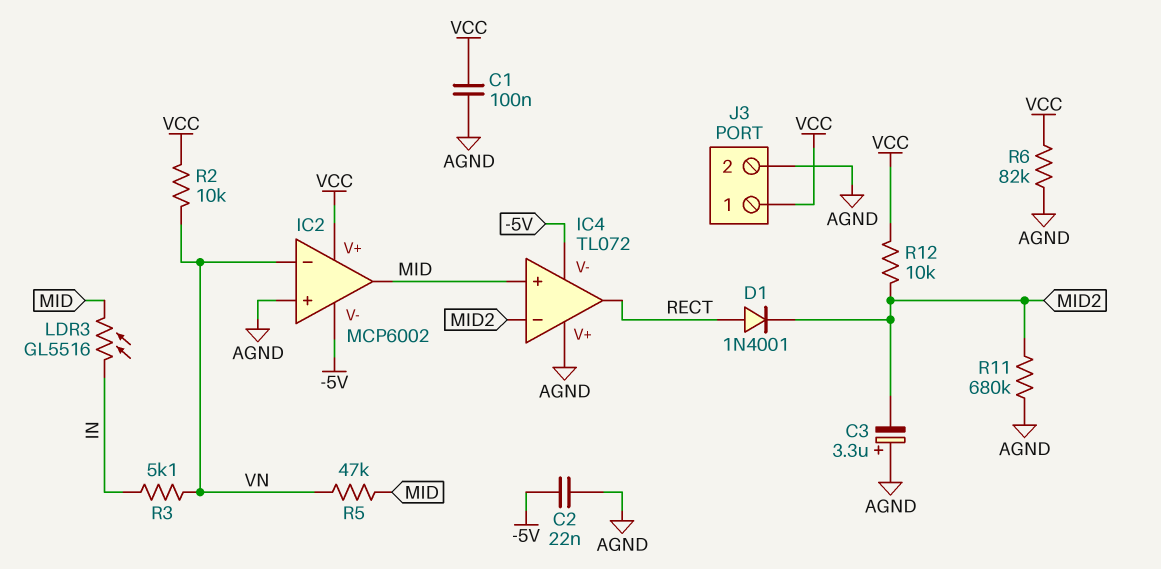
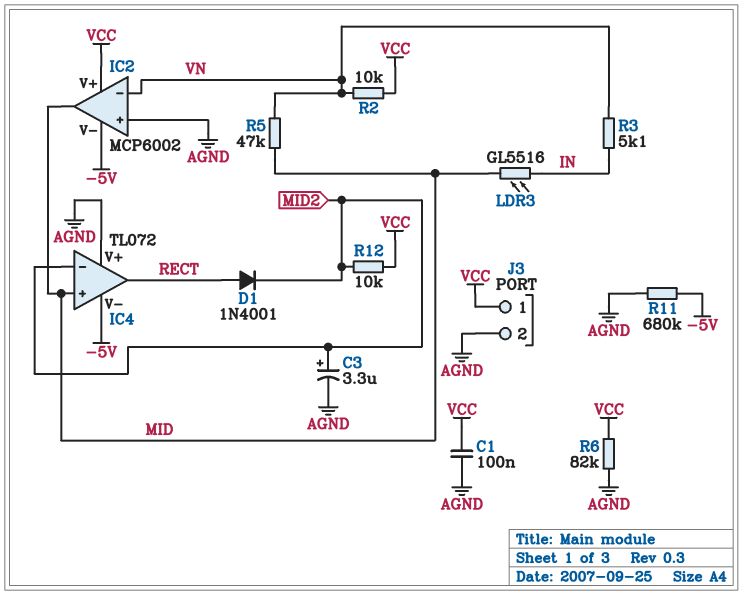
C2: 22nF (-5V, AGND) -> none
C3: 3.3uF (plus AGND, minus MID2) -> 3.3uF (plus MID2, minus AGND)
R11: 680k (AGND, MID2) -> 680k (-5V, AGND)

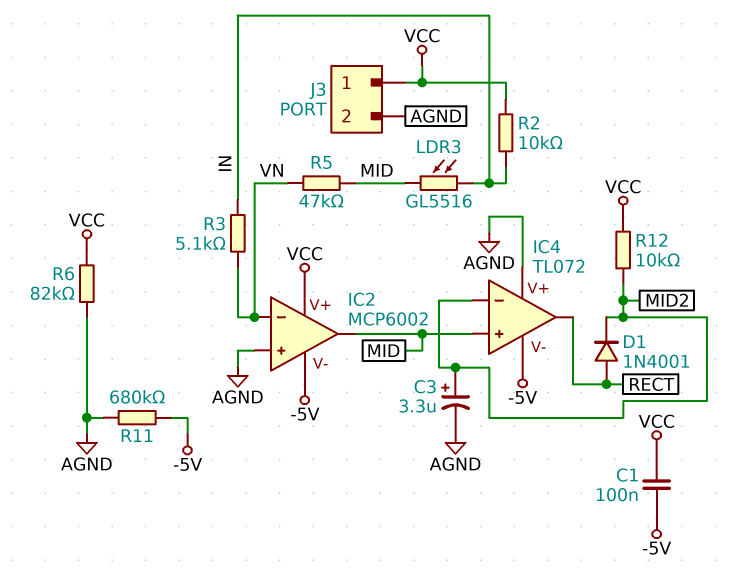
C1: 100nF (AGND, VCC) -> 100nF (-5V, VCC)
R2: 10k (VCC, VN) -> 10k (IN, VCC)

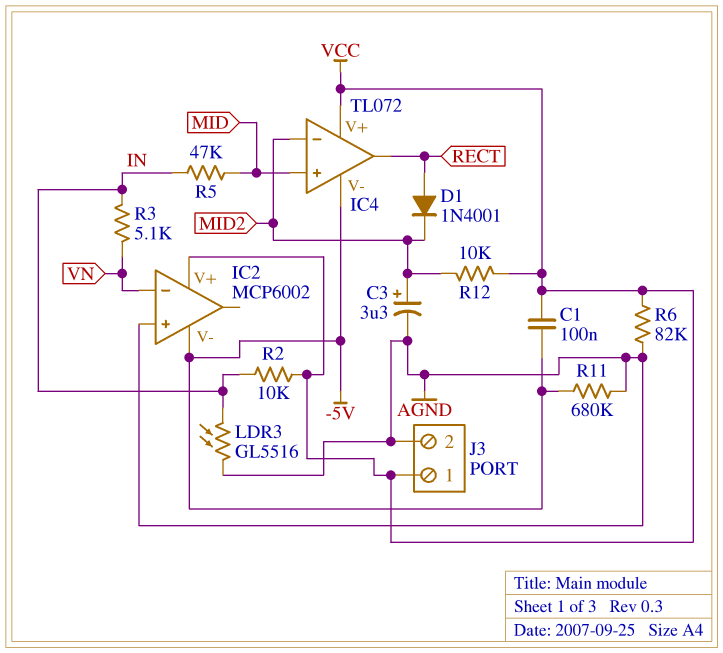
IC2 pin out: MID -> none
IC4 pin V+: AGND -> VCC
LDR3: GL5516 (IN, MID) -> GL5516 (AGND, IN)
R5: 47k (MID, VN) -> 47k (IN, MID)

